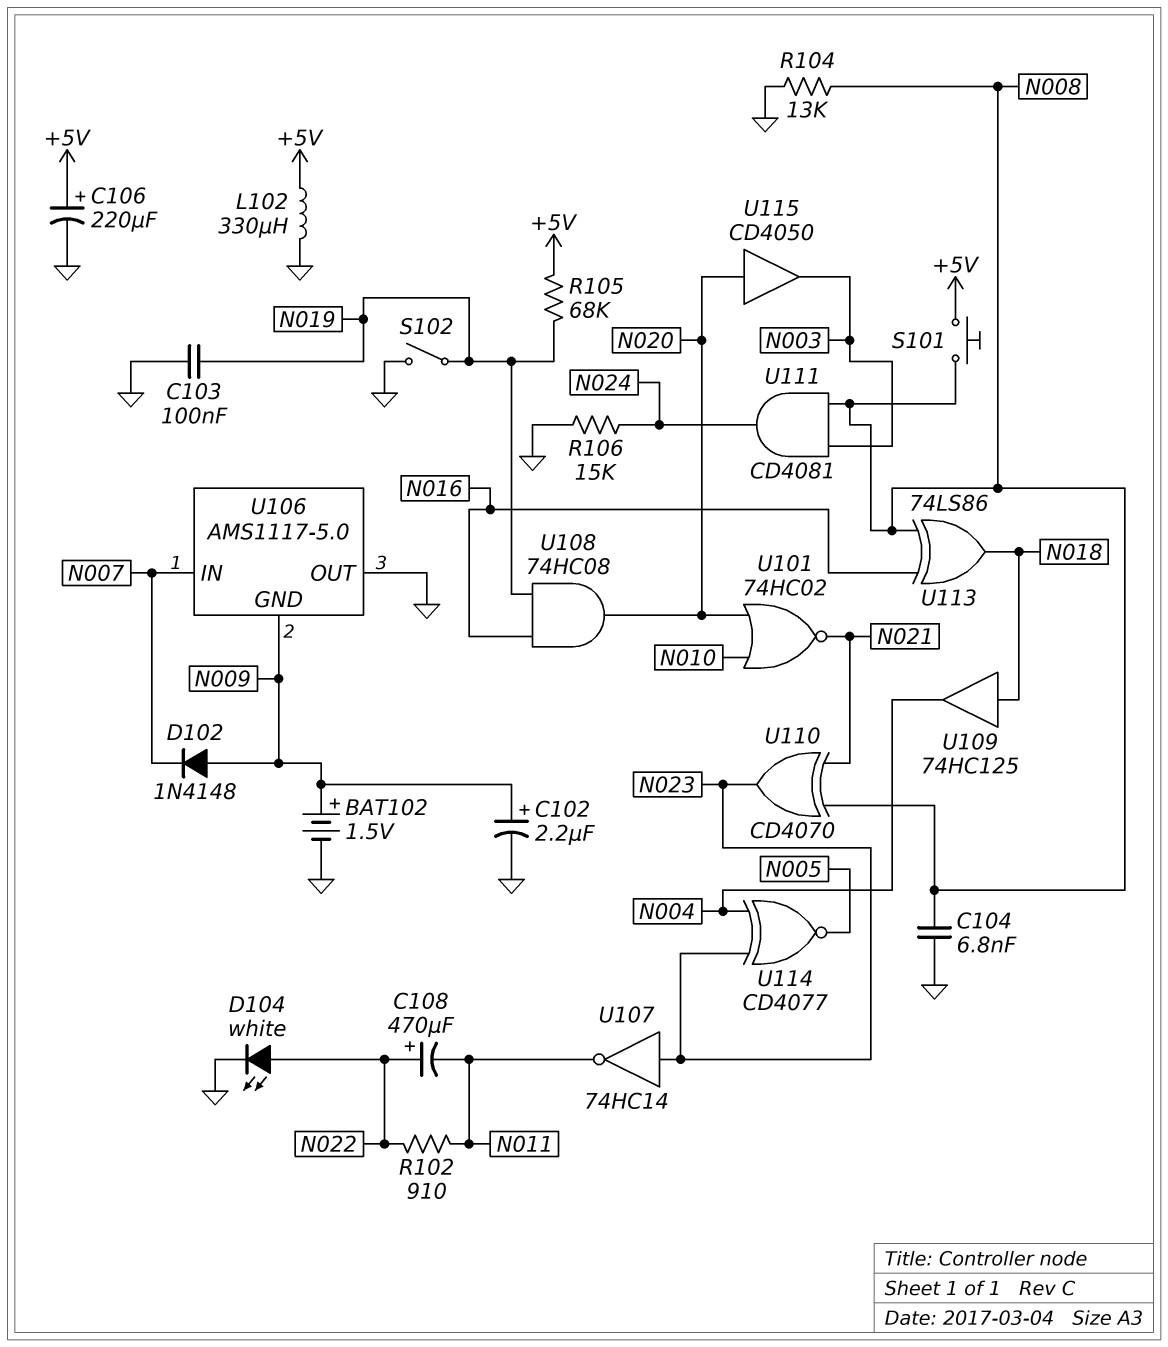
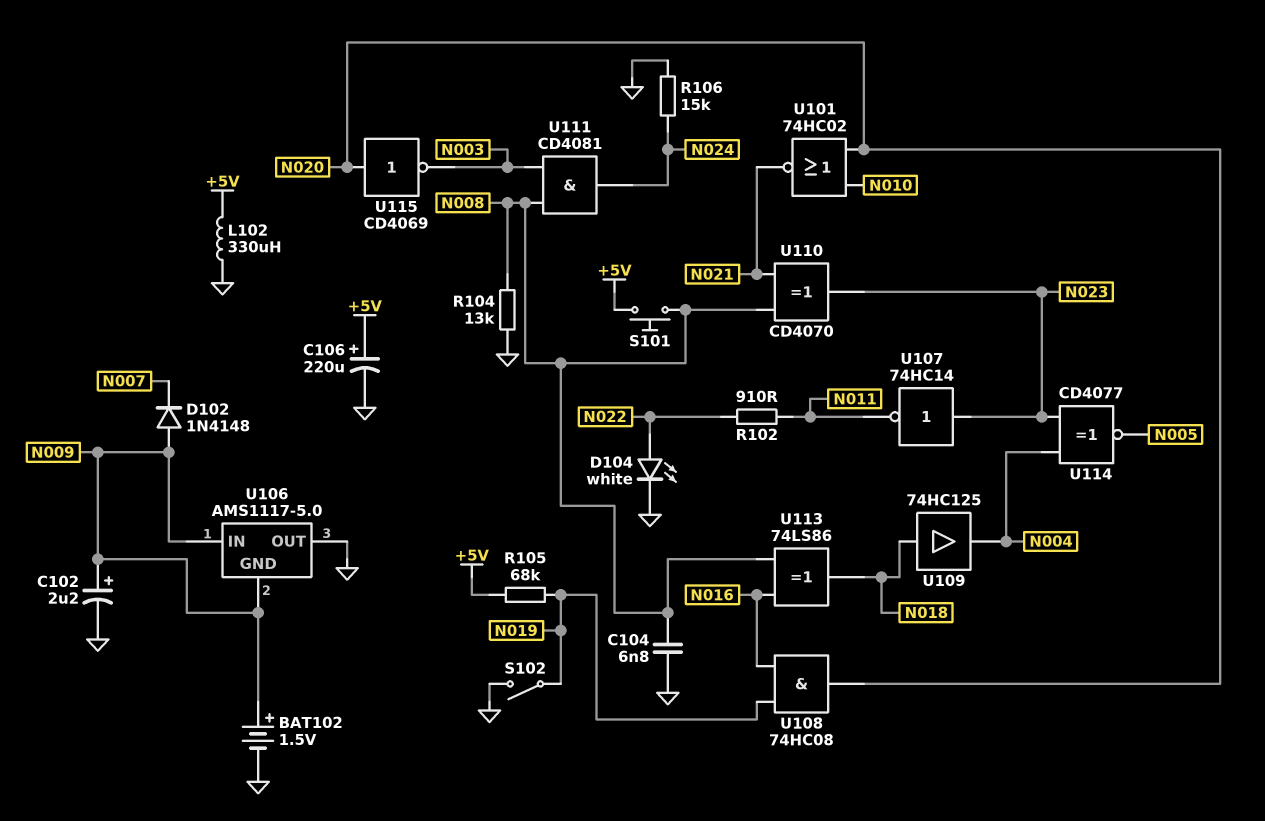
C103: 100nF (GND, N019) -> none
C108: 470uF (plus N022, minus N011) -> none
U106 pin IN: N007 -> N009
U115: buffer CD4050 (in N020, out N003) -> NOT CD4069 (in N020, out N003)

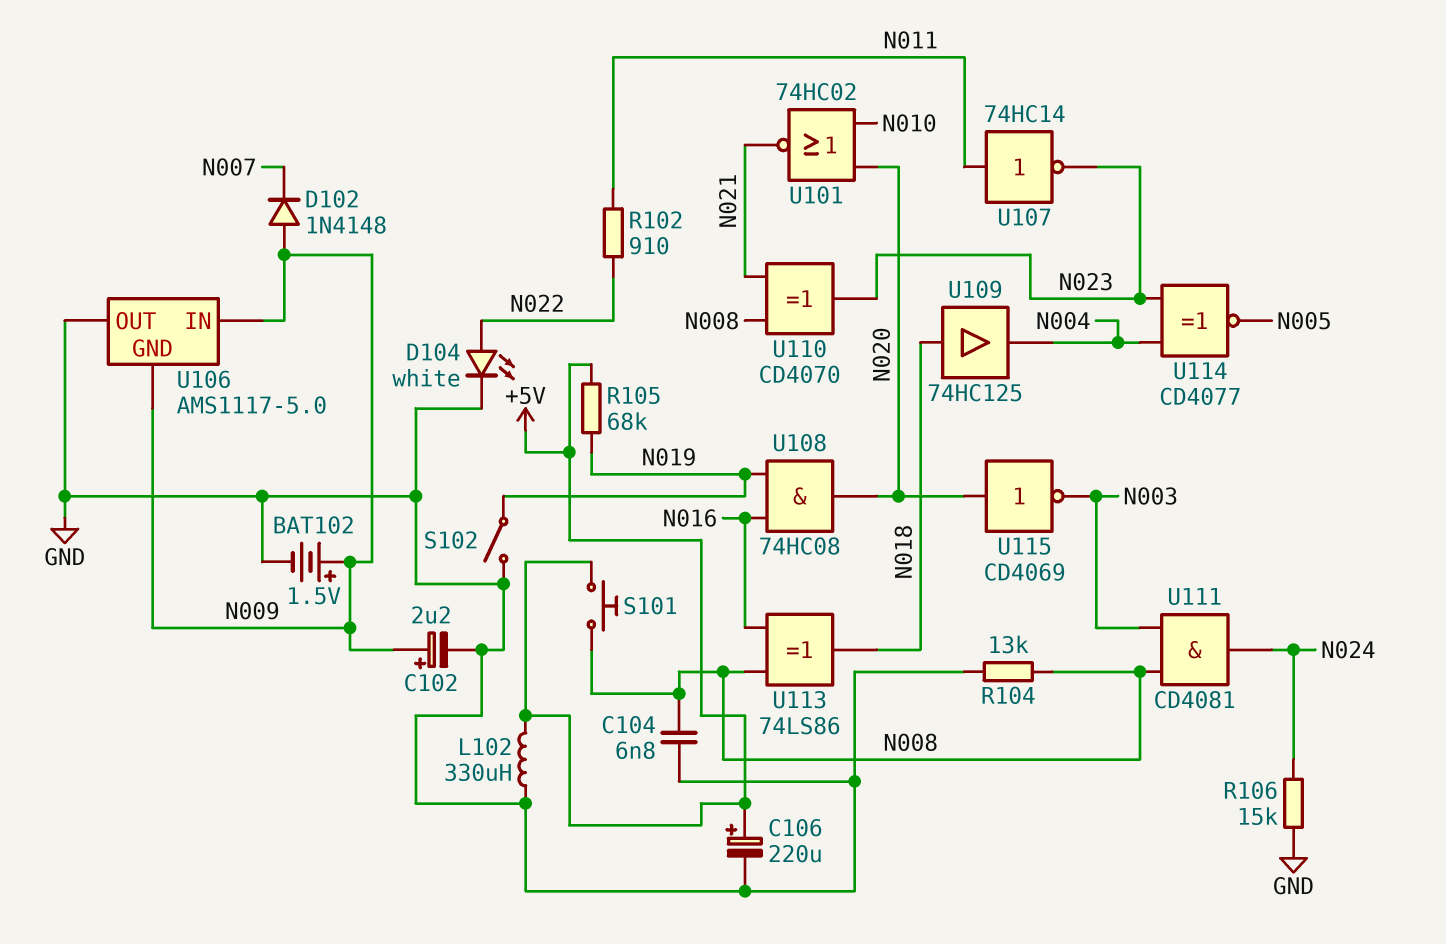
U107: NOT 74HC14 (in N023, out N011) -> NOT 74HC14 (in N011, out N023)

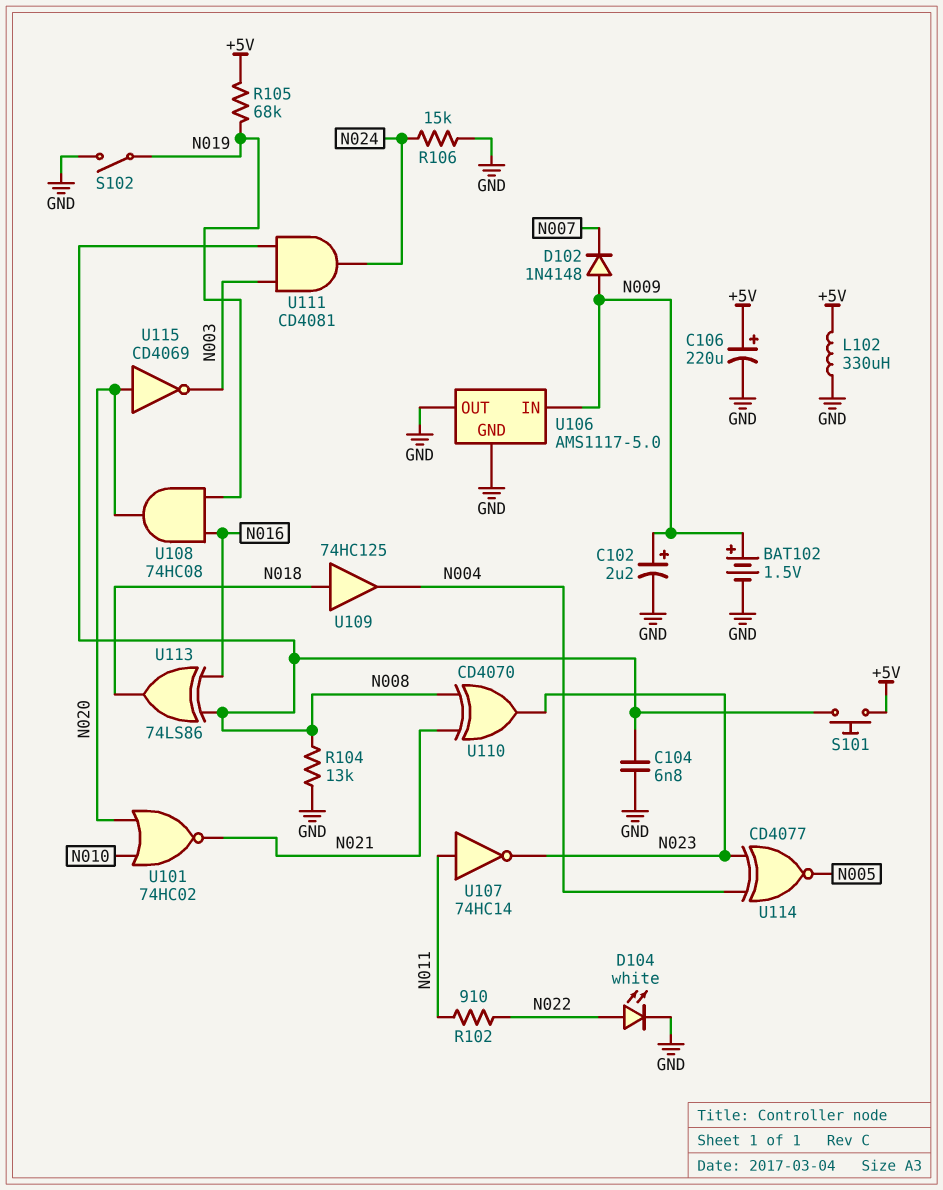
U106 pin GND: N009 -> GND

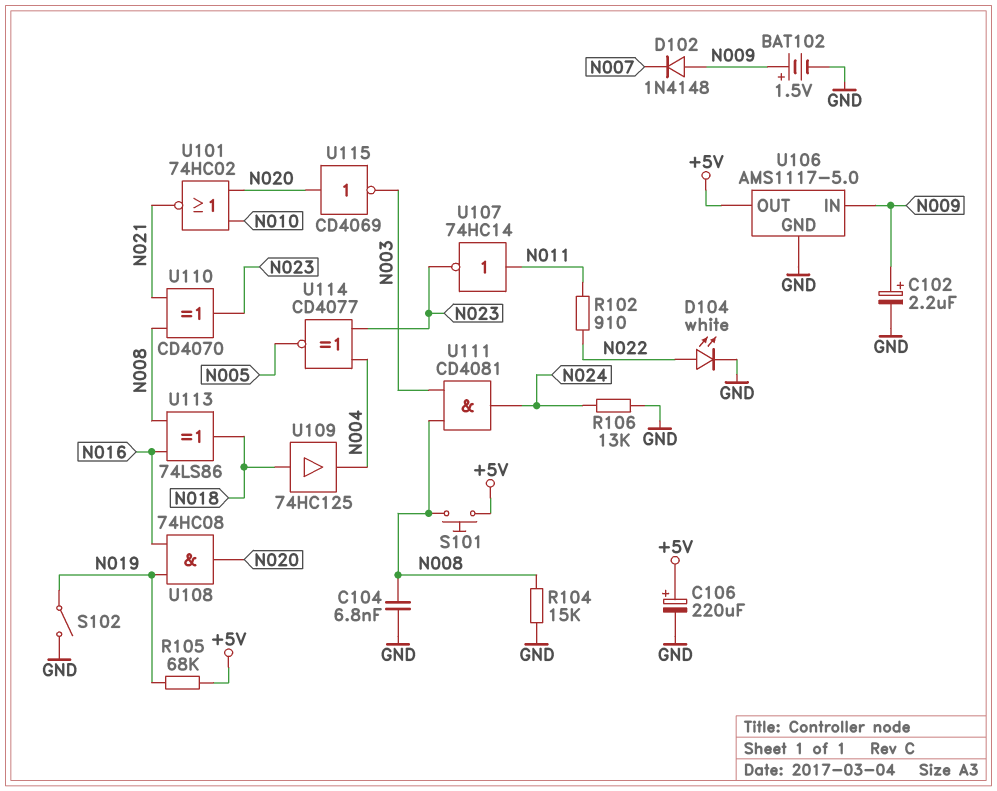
L102: 330uH (+5V, GND) -> none
R104: 13k (GND, N008) -> 15k (GND, N008)
R106: 15k (GND, N024) -> 13k (GND, N024)
U106 pin OUT: GND -> +5V

